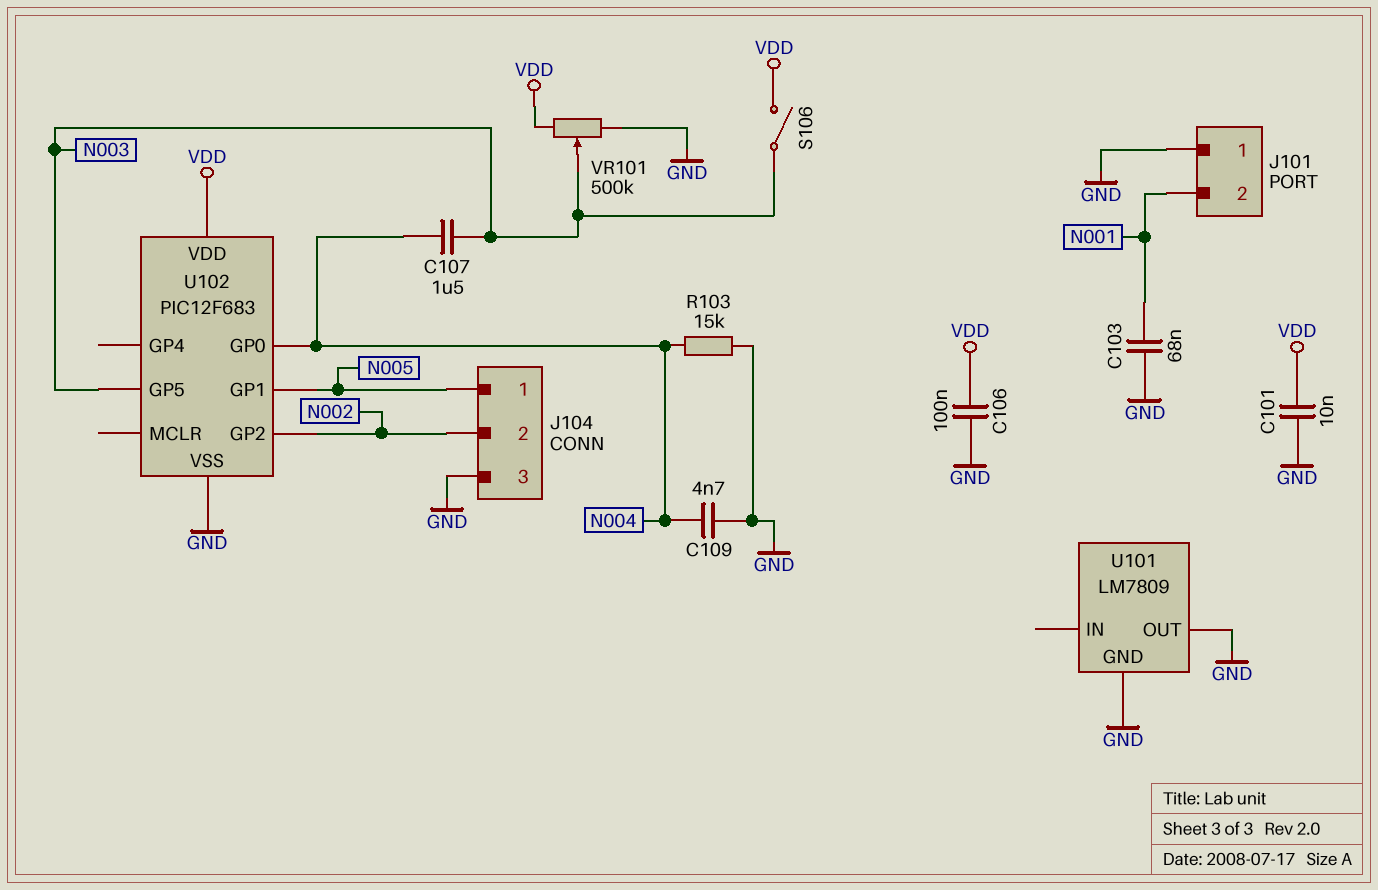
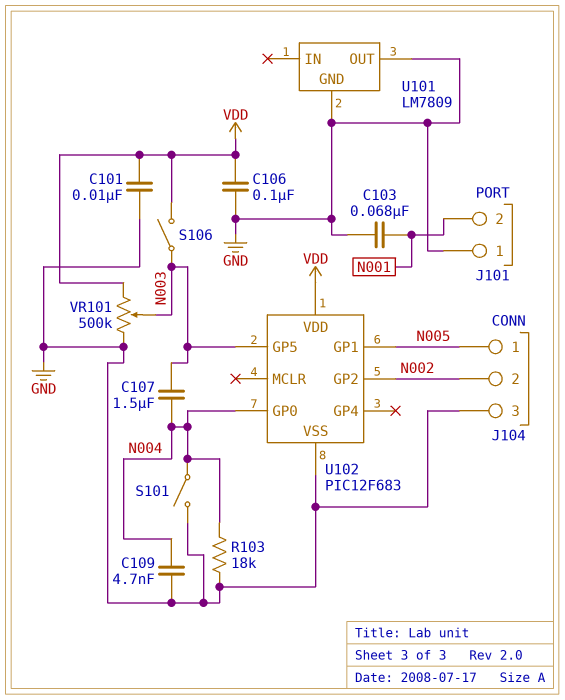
R103: 15k (GND, N004) -> 18k (GND, N004)
S101: none -> switch (GND, N004)

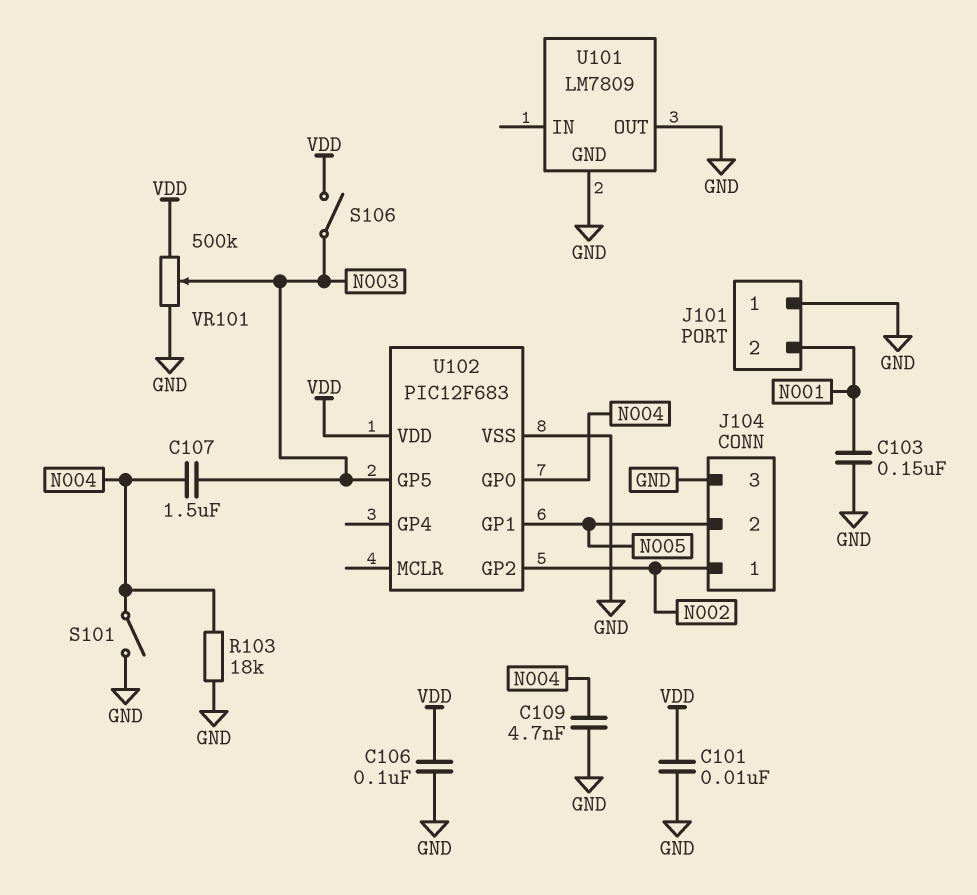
C103: 68nF (GND, N001) -> 150nF (GND, N001)
J104 pin 1: N005 -> N002
J104 pin 2: N002 -> N005

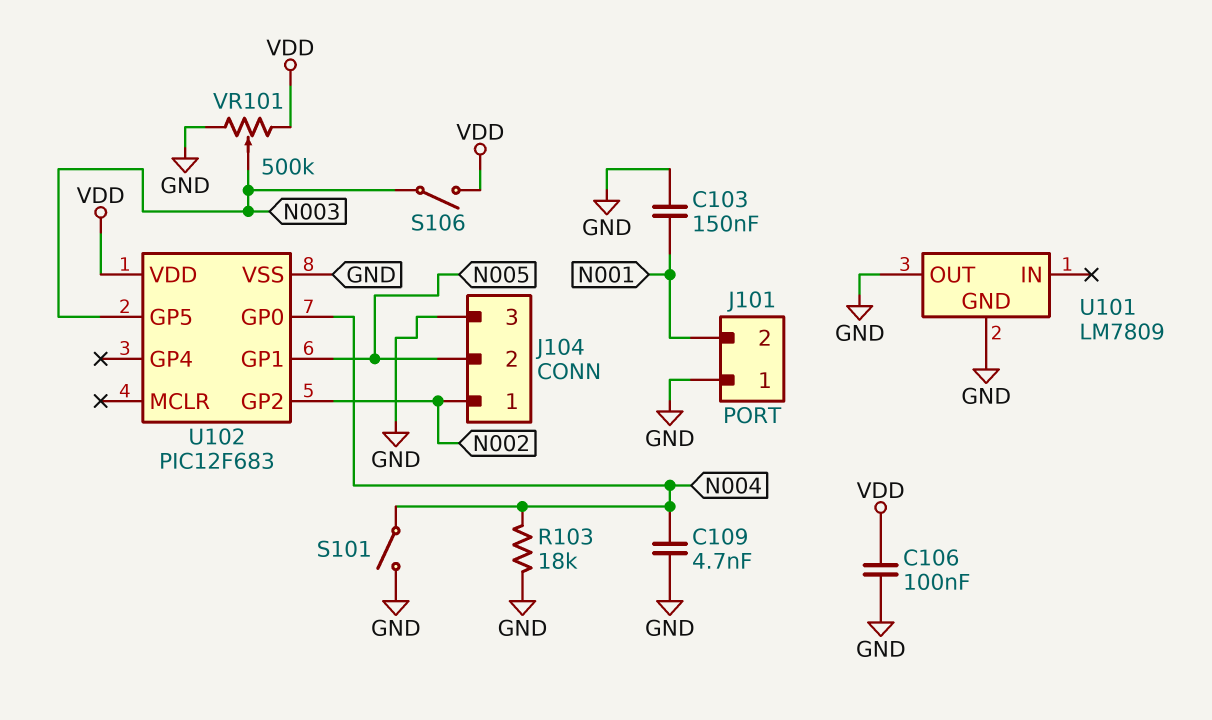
C101: 10nF (GND, VDD) -> none
C107: 1.5uF (N003, N004) -> none

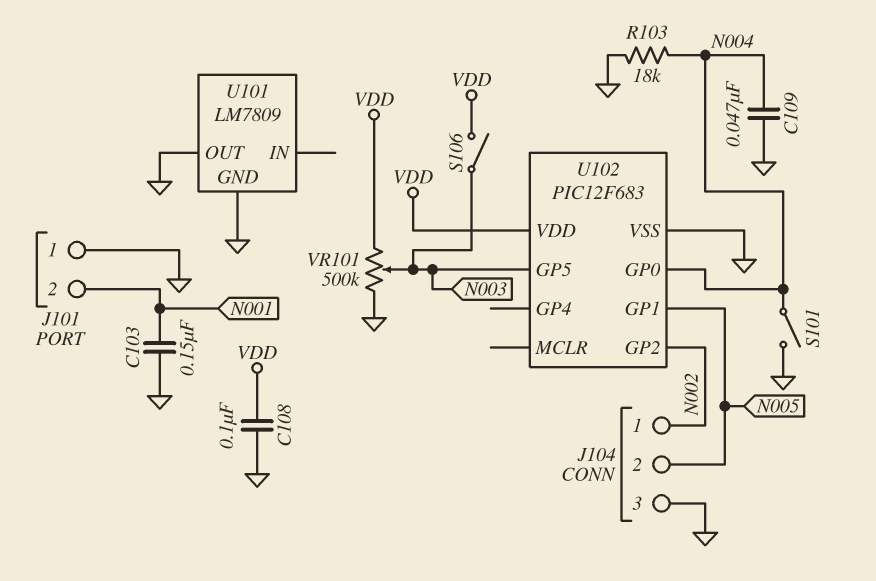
C106: 100nF (GND, VDD) -> none
C108: none -> 100nF (GND, VDD)
C109: 4.7nF (GND, N004) -> 47nF (GND, N004)

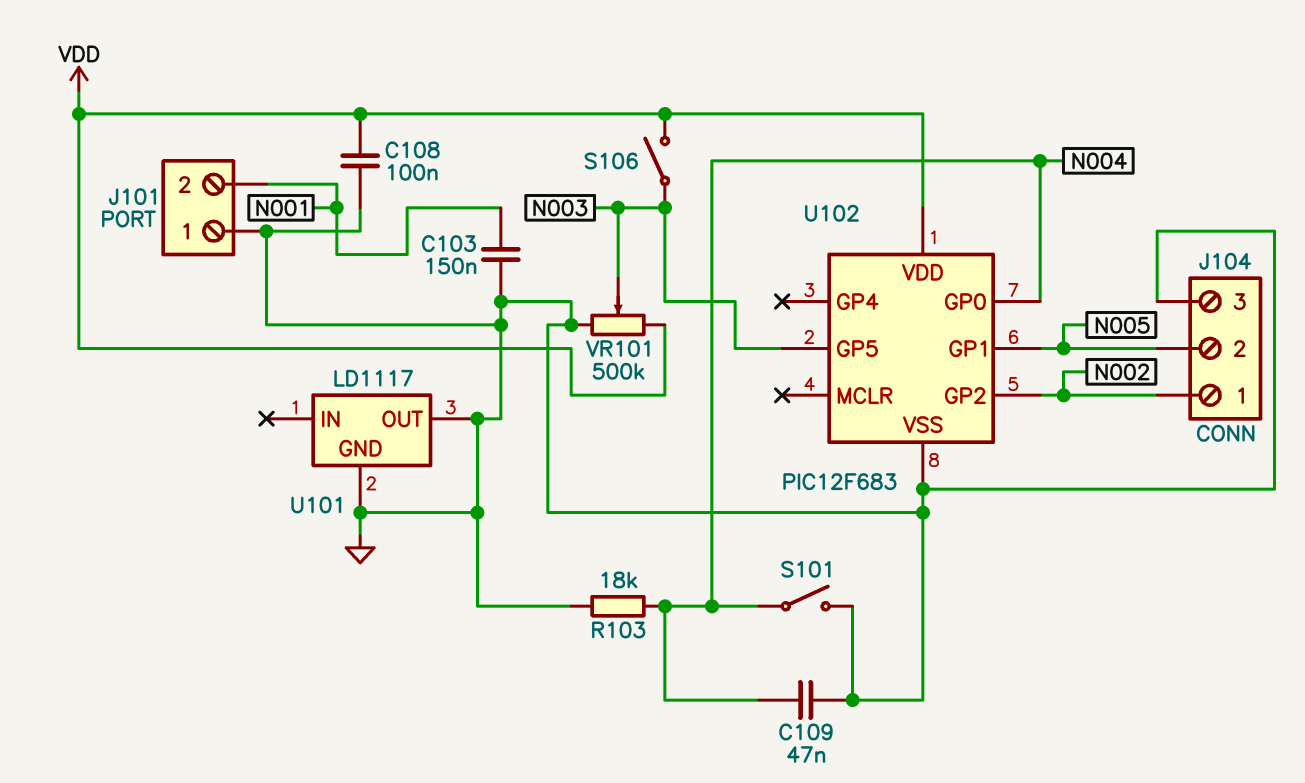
U101: LM7809 -> LD1117

